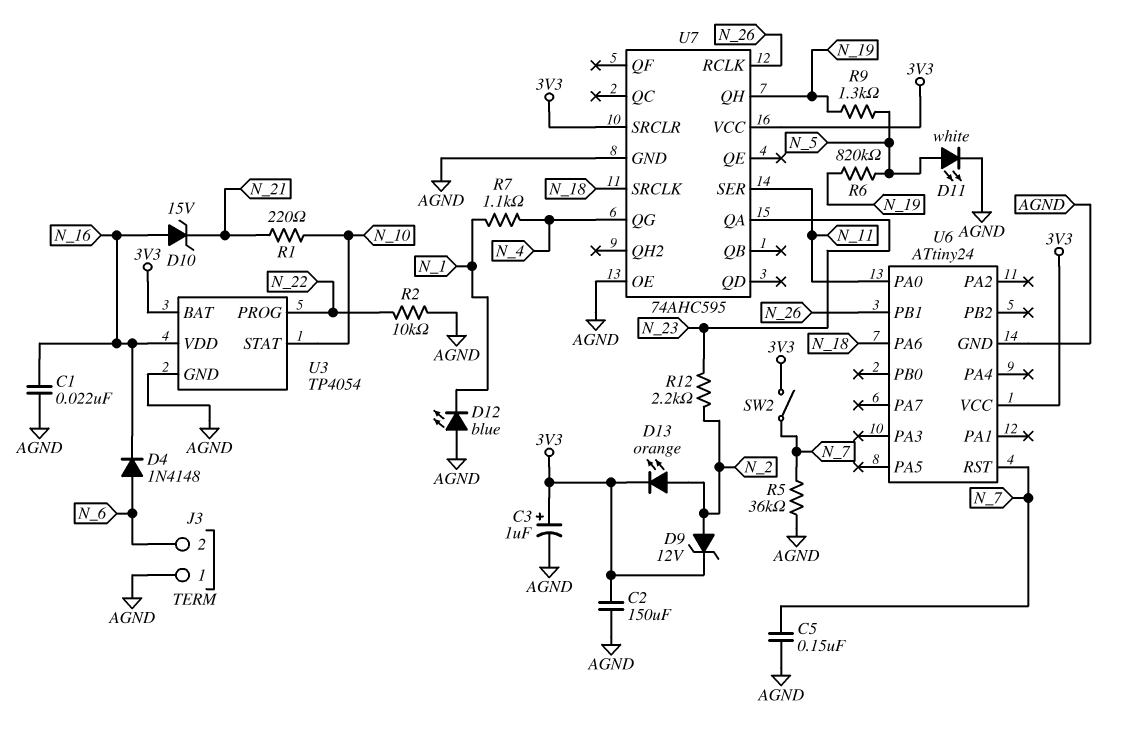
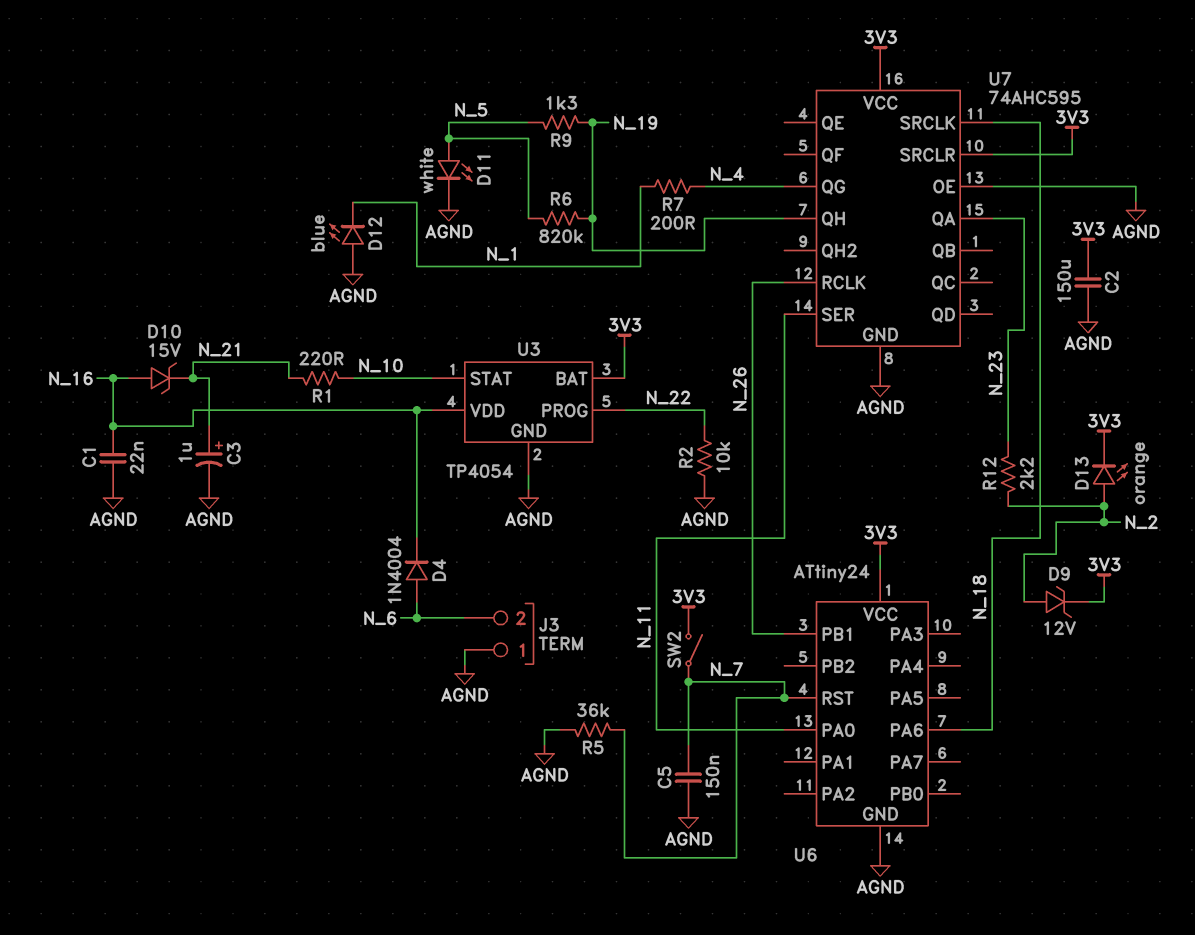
C3: 1uF (plus 3V3, minus AGND) -> 1uF (plus N_21, minus AGND)
D4: diode 1N4148 (A N_6, K N_16) -> diode 1N4004 (A N_6, K N_16)
R7: 1.1k (N_1, N_4) -> 200 (N_1, N_4)

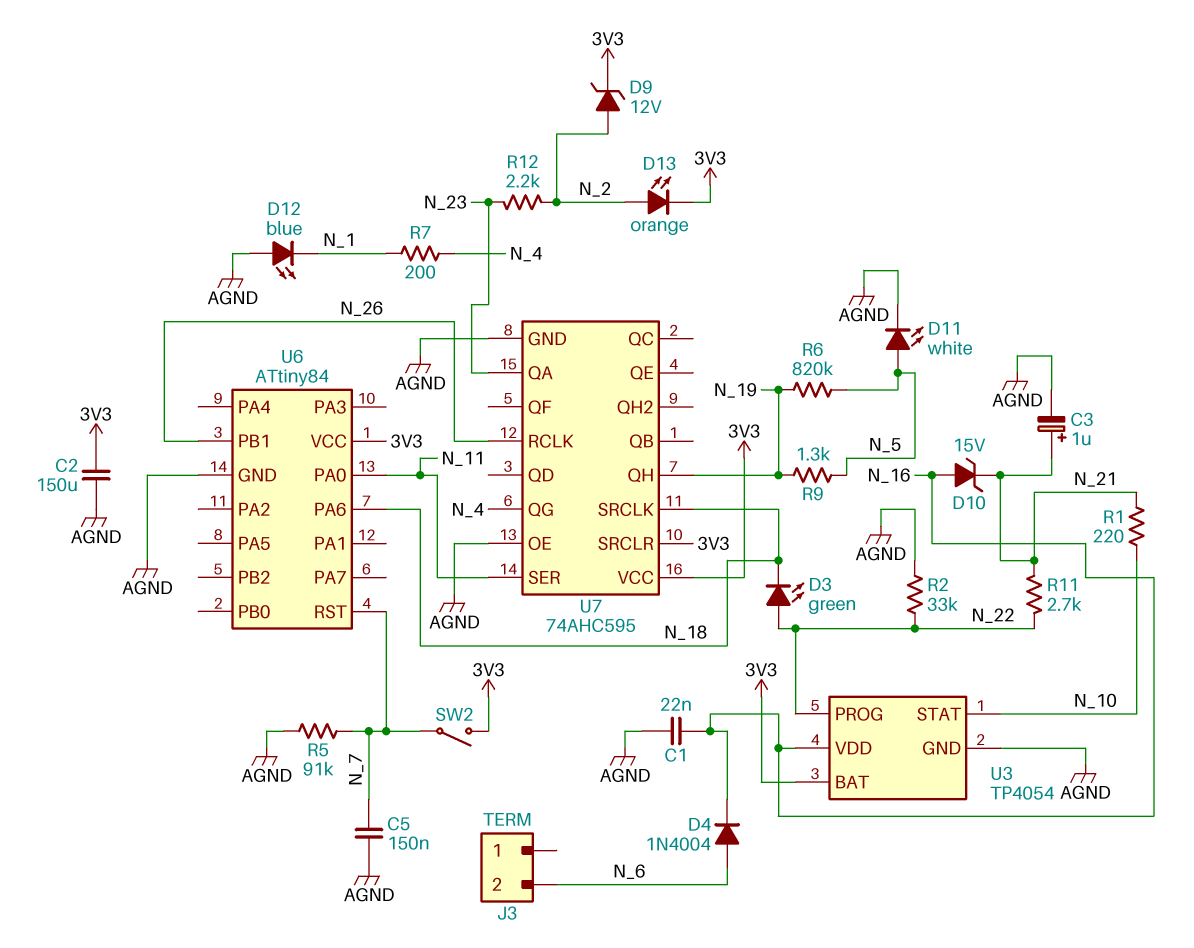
D3: none -> LED green (A N_22, K N_18)
J3 pin 1: AGND -> none
R2: 10k (AGND, N_22) -> 33k (AGND, N_22)
R5: 36k (AGND, N_7) -> 91k (AGND, N_7)
R11: none -> 2.7k (N_21, N_22)
U6: ATtiny24 -> ATtiny84

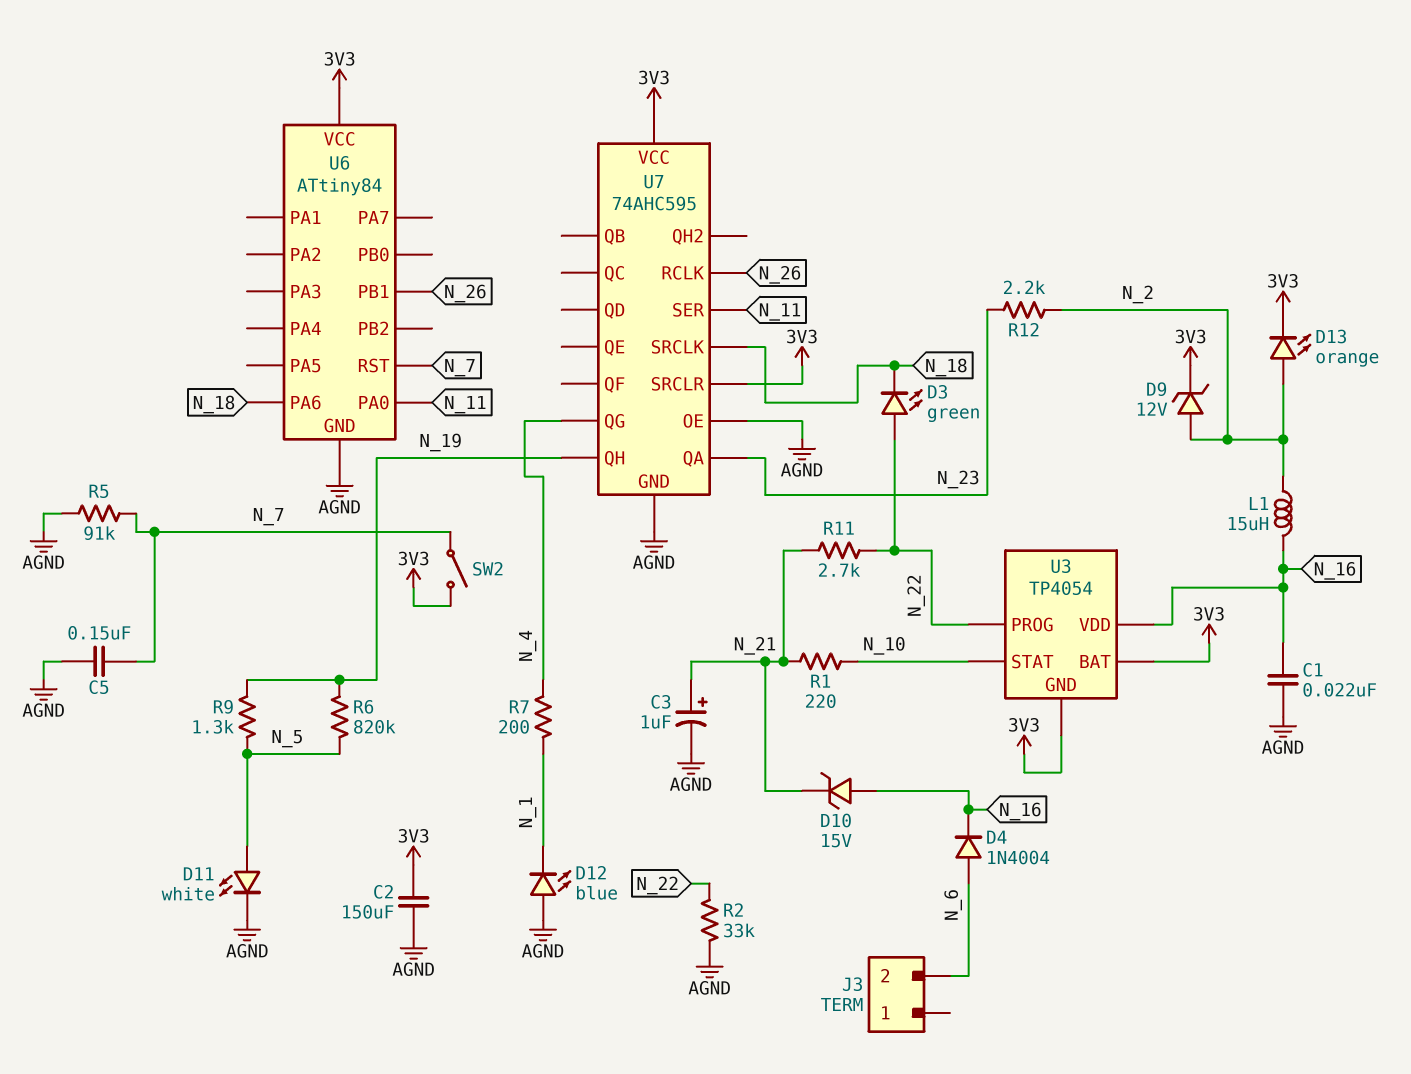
L1: none -> 15uH (N_2, N_16)
U3 pin GND: AGND -> 3V3

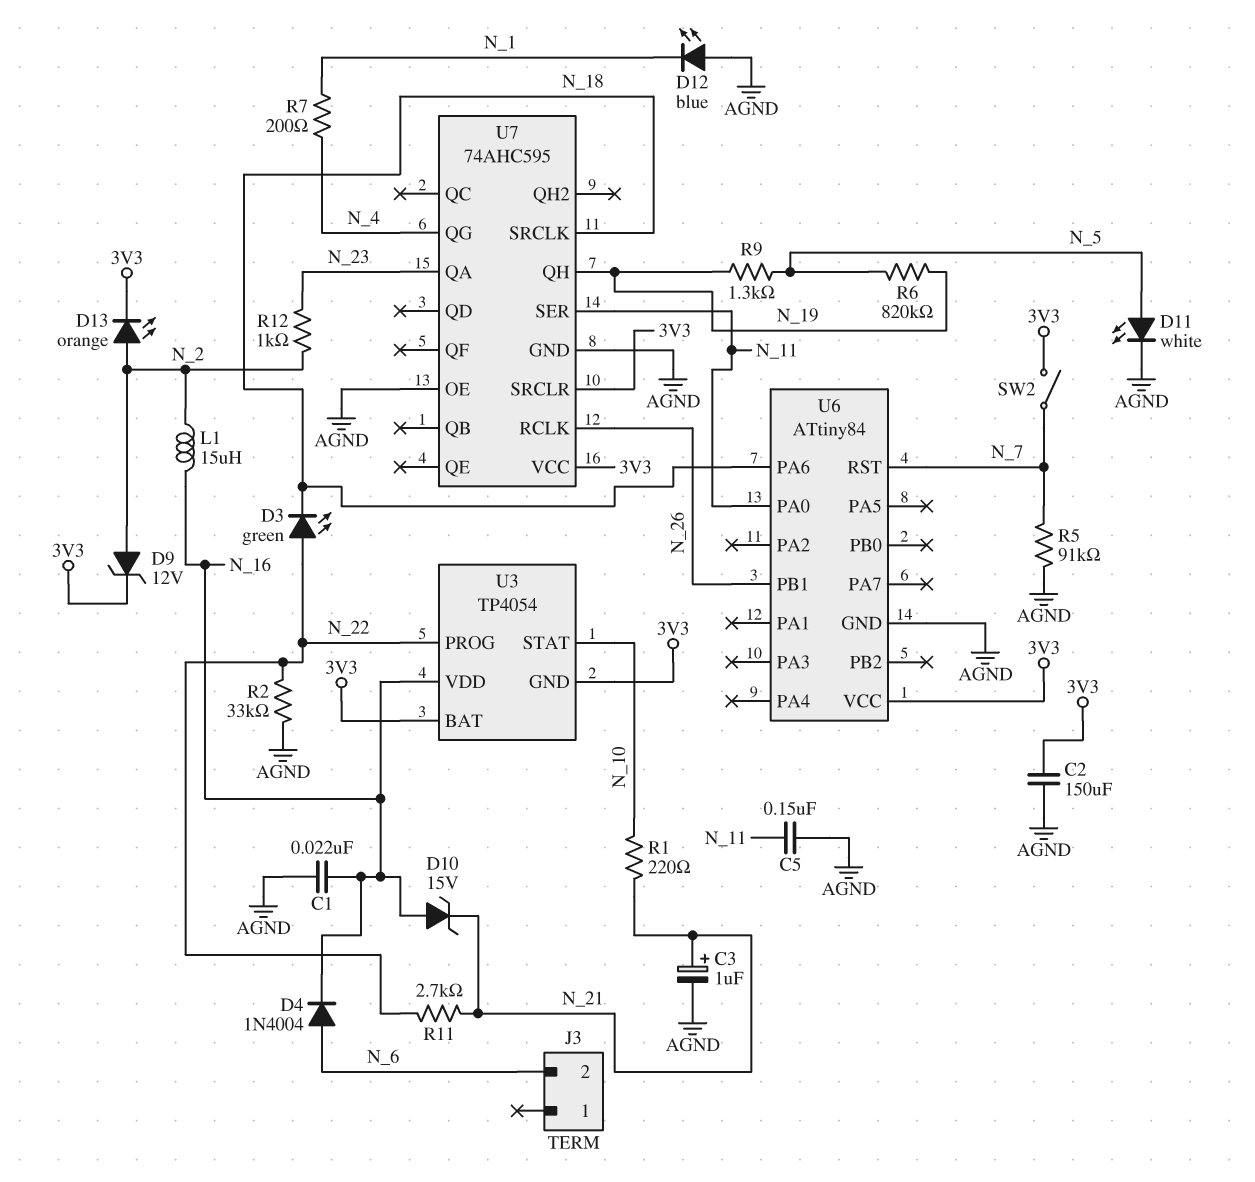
C5: 150nF (AGND, N_7) -> 150nF (AGND, N_11)
R12: 2.2k (N_2, N_23) -> 1k (N_2, N_23)

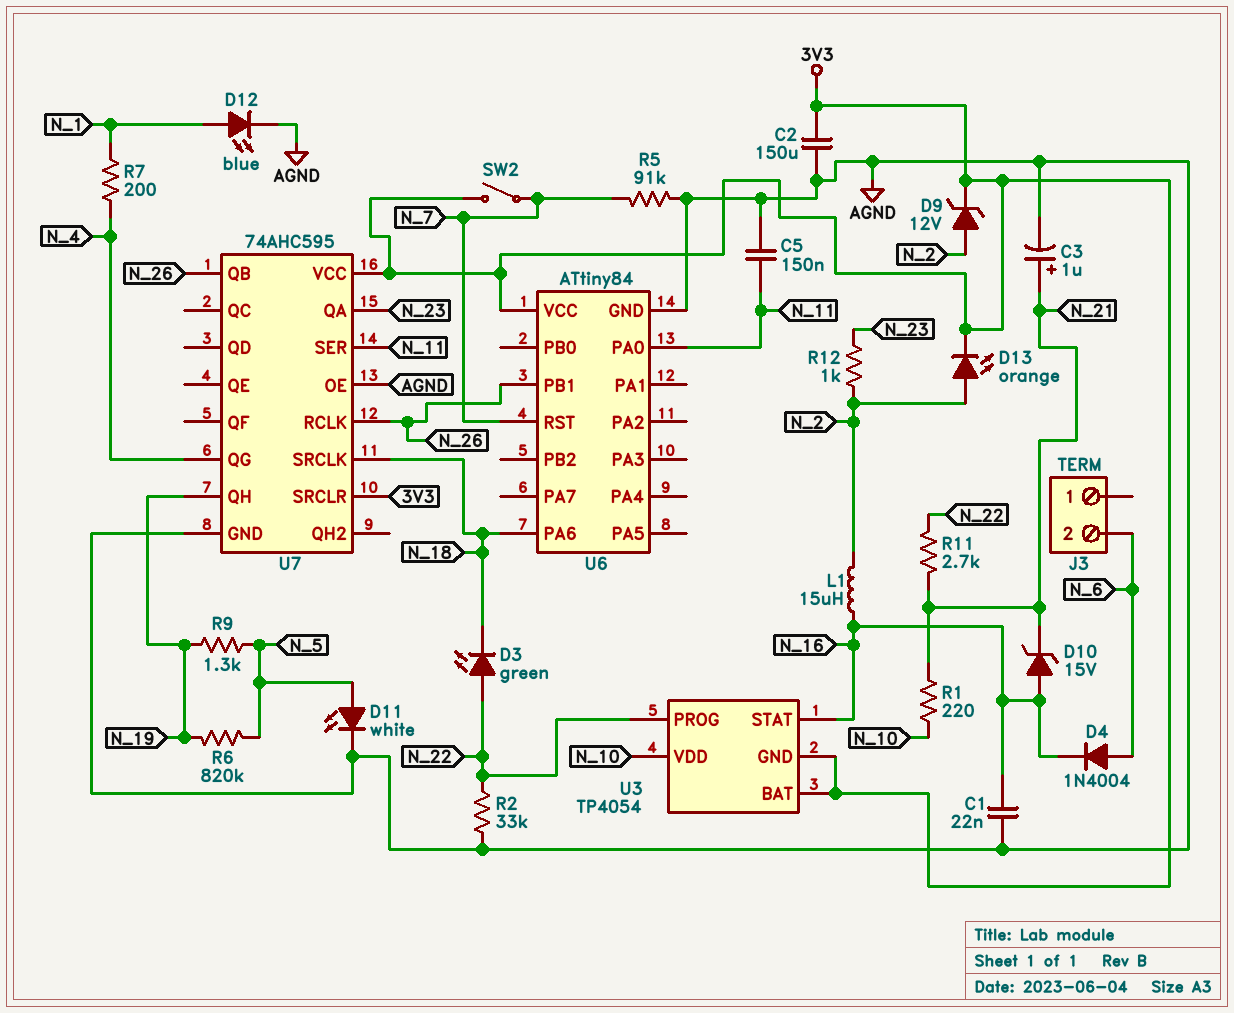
D12: LED blue (A AGND, K N_1) -> LED blue (A N_1, K AGND)
U3 pin STAT: N_10 -> N_16
U3 pin VDD: N_16 -> N_10
U7 pin QB: none -> N_26

